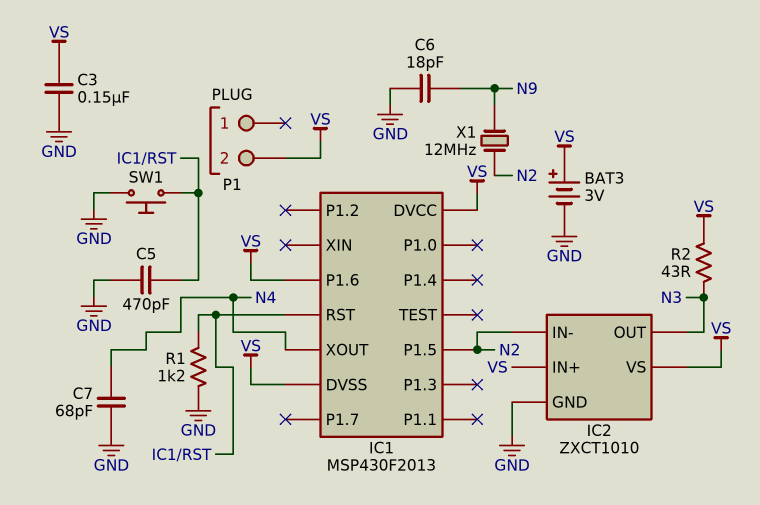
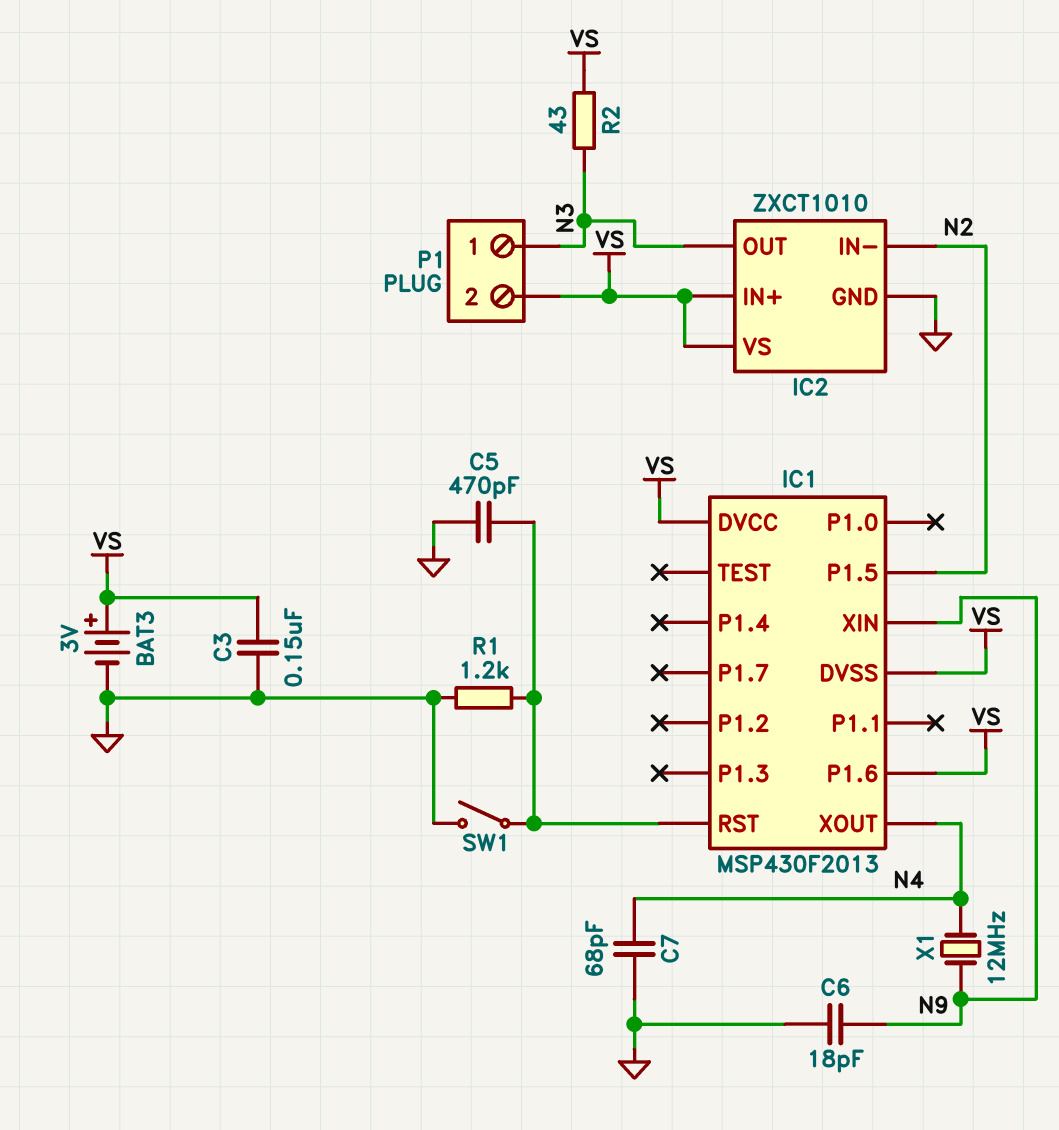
IC1 pin XIN: none -> N9
P1 pin 1: none -> N3
SW1: button (GND, IC1/RST) -> switch (GND, IC1/RST)
X1: 12MHz (N2, N9) -> 12MHz (N4, N9)

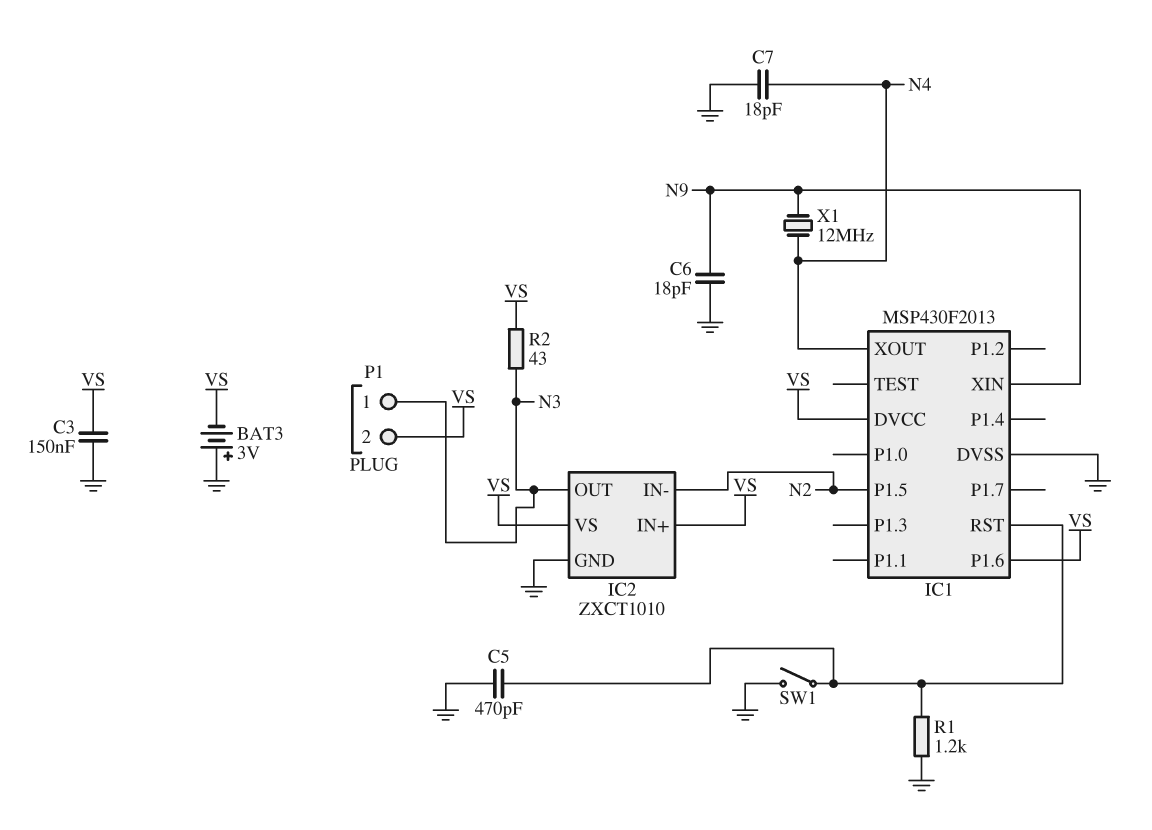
BAT3: 3V (plus VS, minus GND) -> 3V (plus GND, minus VS)
C7: 68pF (GND, N4) -> 18pF (GND, N4)
IC1 pin DVSS: VS -> GND

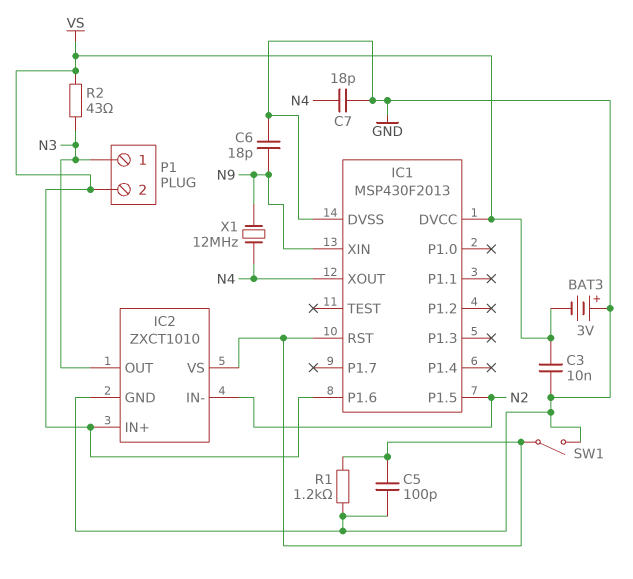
C3: 150nF (GND, VS) -> 10nF (GND, VS)
C5: 470pF (GND, IC1/RST) -> 100pF (GND, IC1/RST)
IC2 pin VS: VS -> IC1/RST

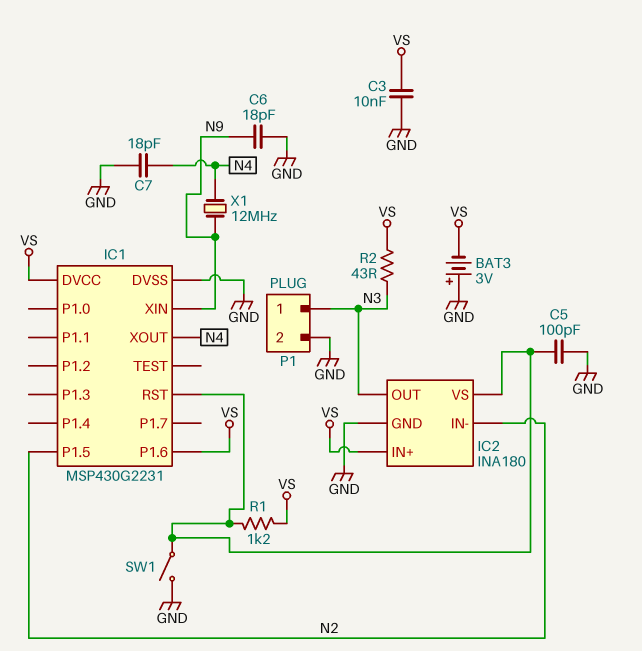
IC1: MSP430F2013 -> MSP430G2231
IC2: ZXCT1010 -> INA180
P1 pin 2: VS -> GND
R1: 1.2k (GND, IC1/RST) -> 1.2k (IC1/RST, VS)

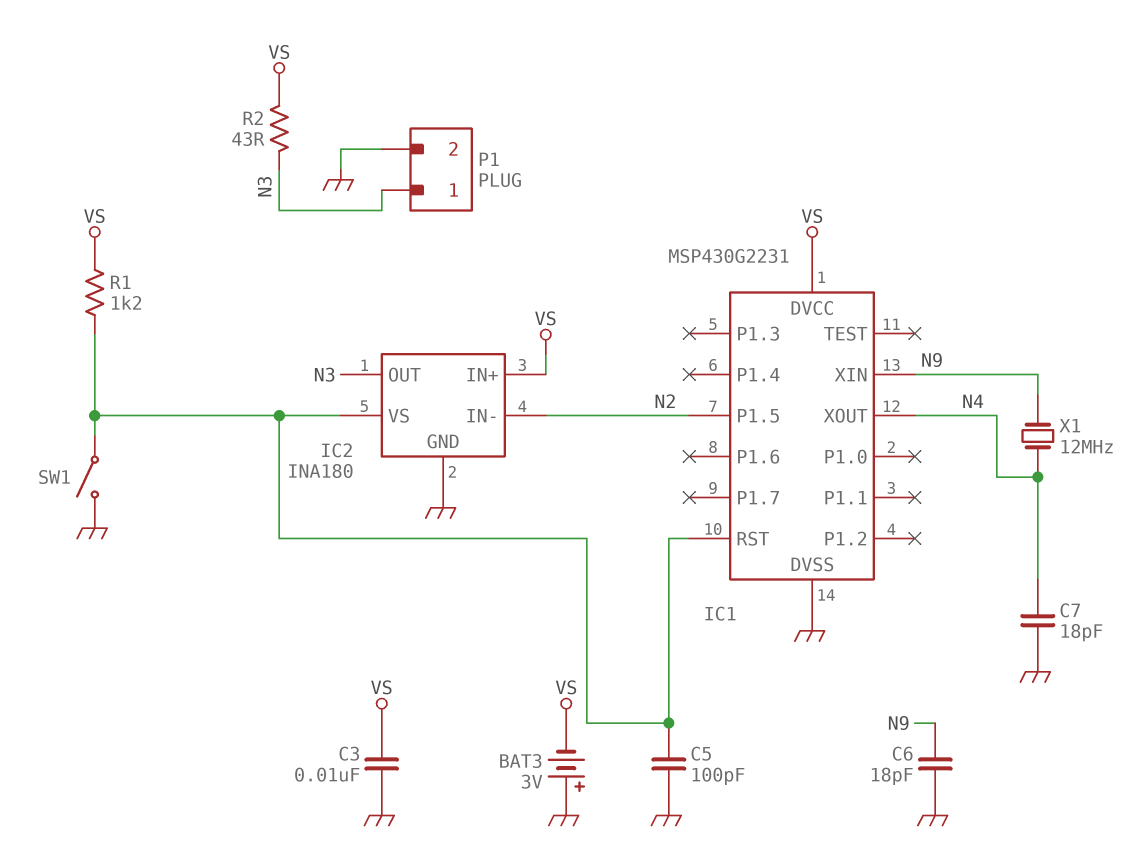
IC1 pin P1.6: VS -> none

